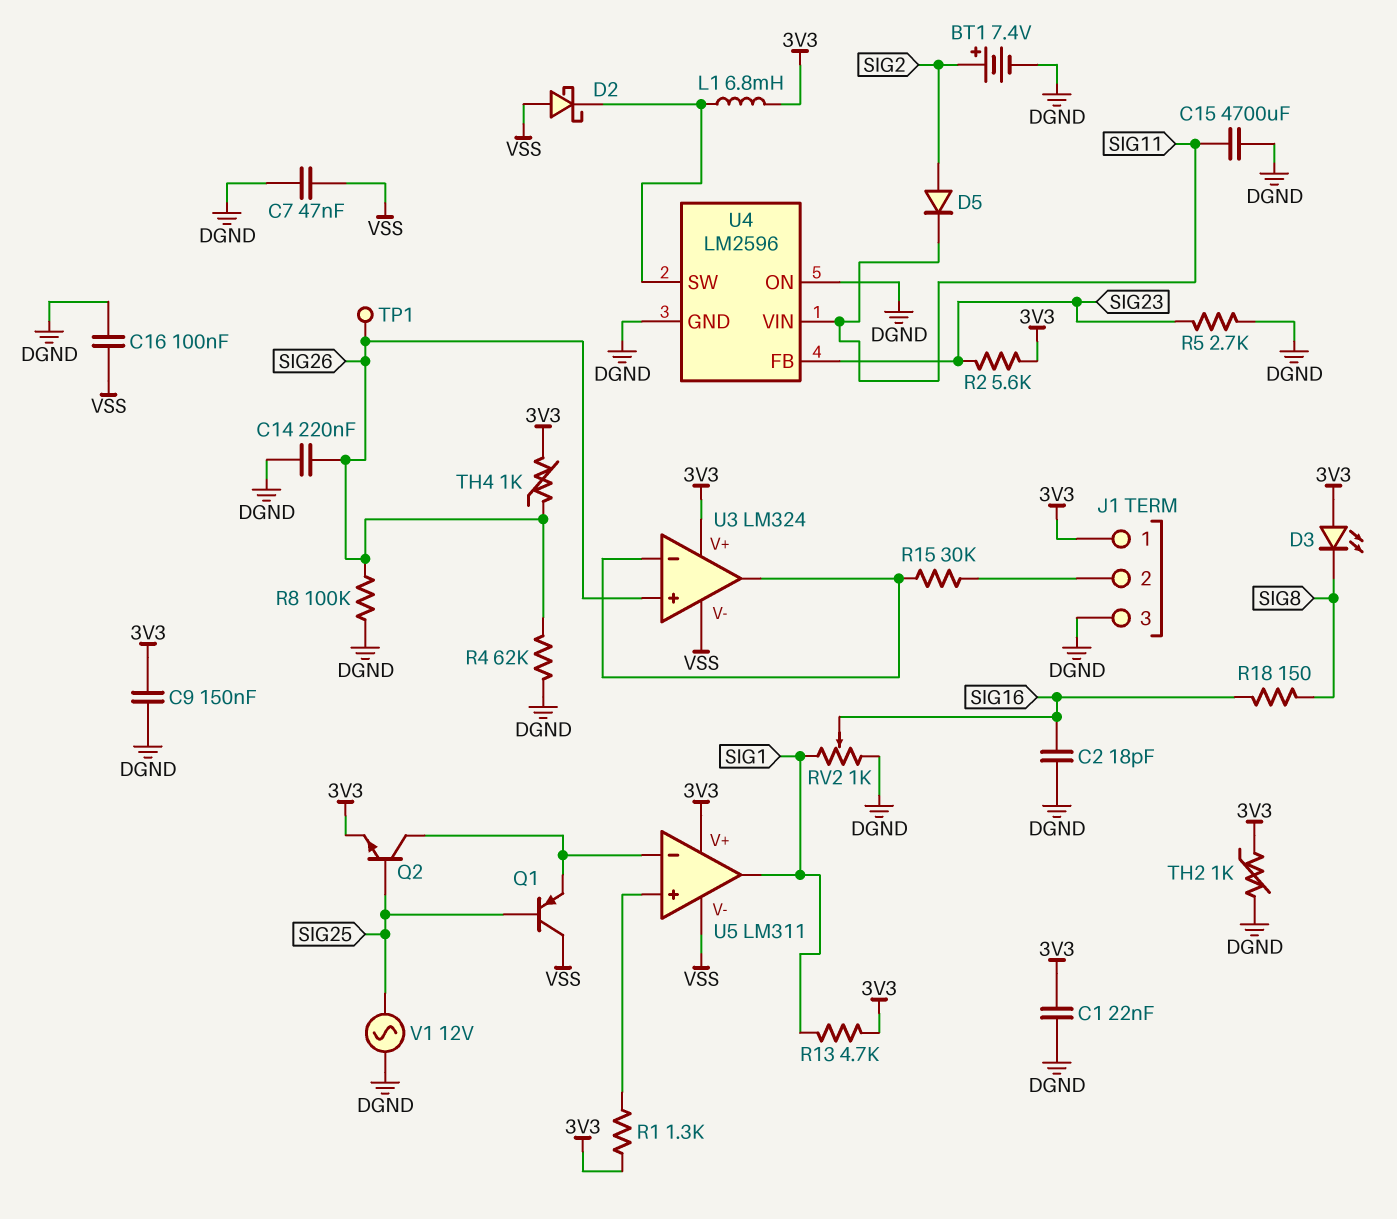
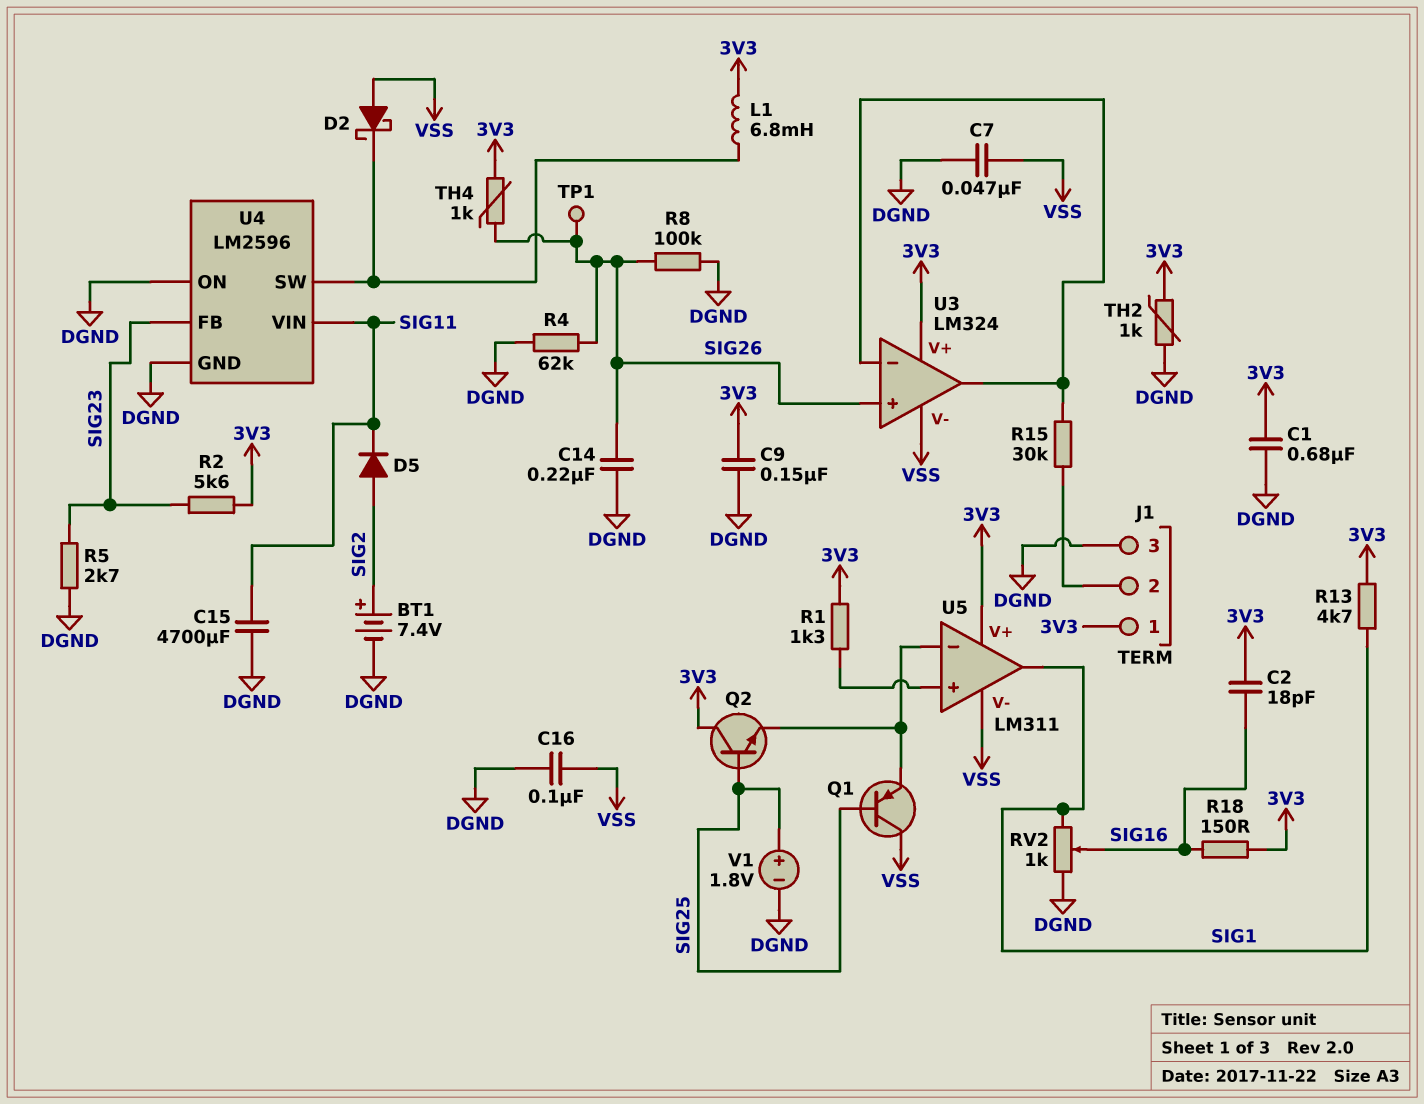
C1: 22nF (3V3, DGND) -> 680nF (3V3, DGND)
C2: 18pF (DGND, SIG16) -> 18pF (3V3, SIG16)
D3: LED (A 3V3, K SIG8) -> none
Q2: NPN (B SIG25, C U5/in-, E 3V3) -> NPN (B SIG25, C 3V3, E U5/in-)
R18: 150 (SIG8, SIG16) -> 150 (3V3, SIG16)
V1: AC 12V (DGND, SIG25) -> 1.8V (plus SIG25, minus DGND)

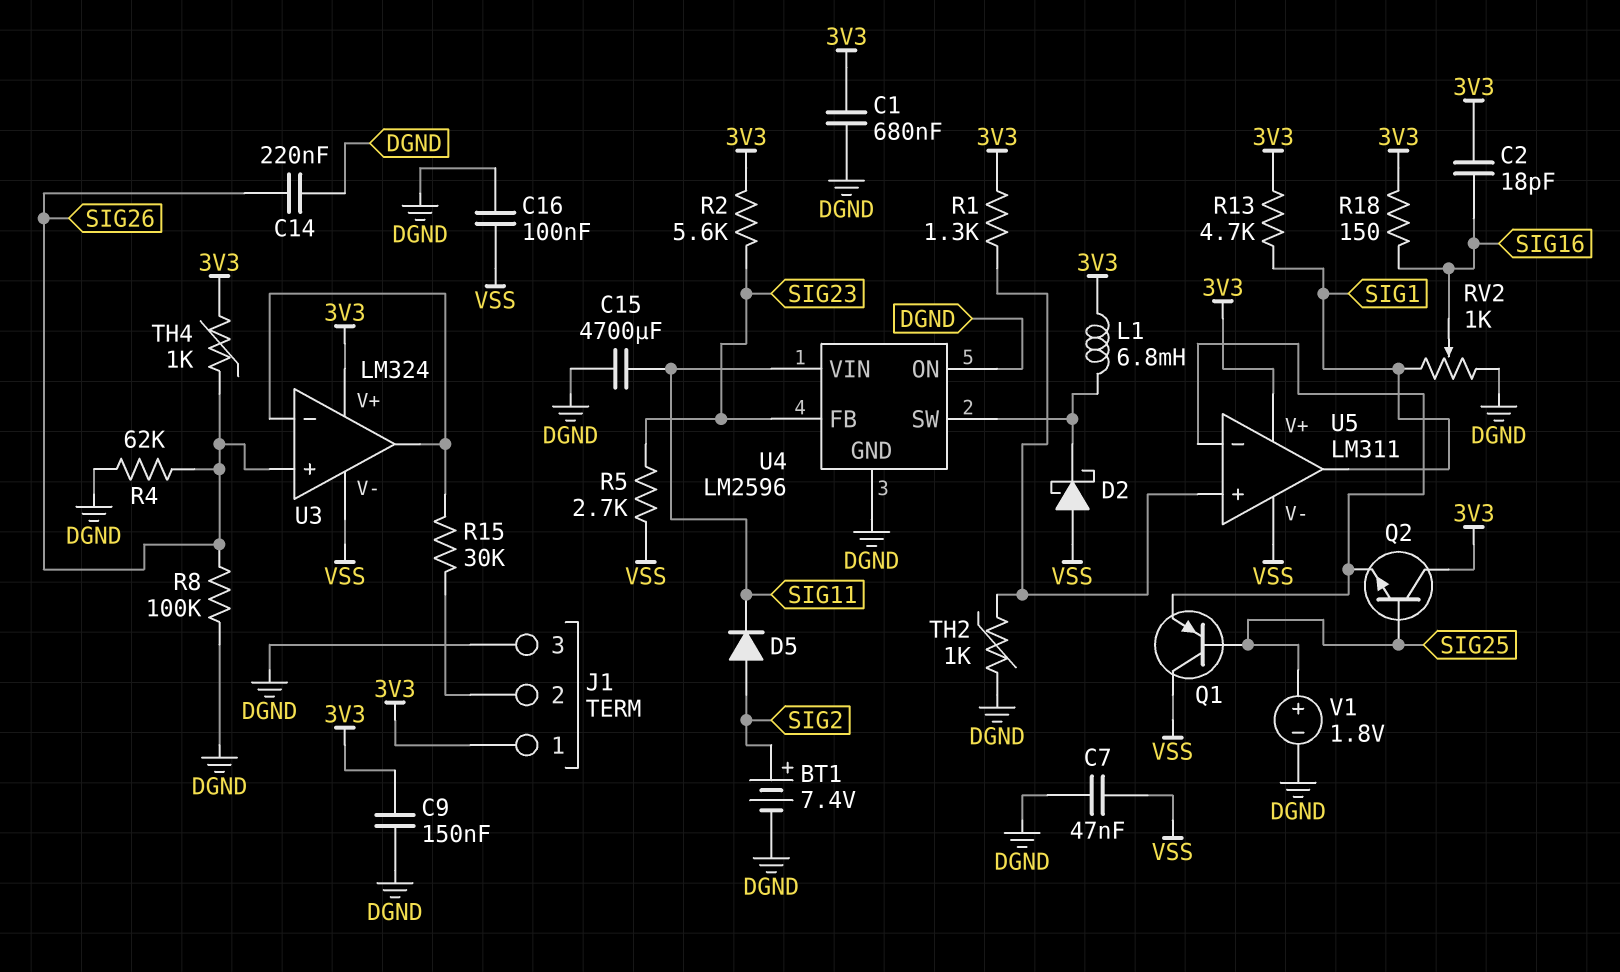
R5: 2.7k (DGND, SIG23) -> 2.7k (SIG23, VSS)
TH2: 1k (3V3, DGND) -> 1k (DGND, U5/in+)
TP1: test point (SIG26) -> none

